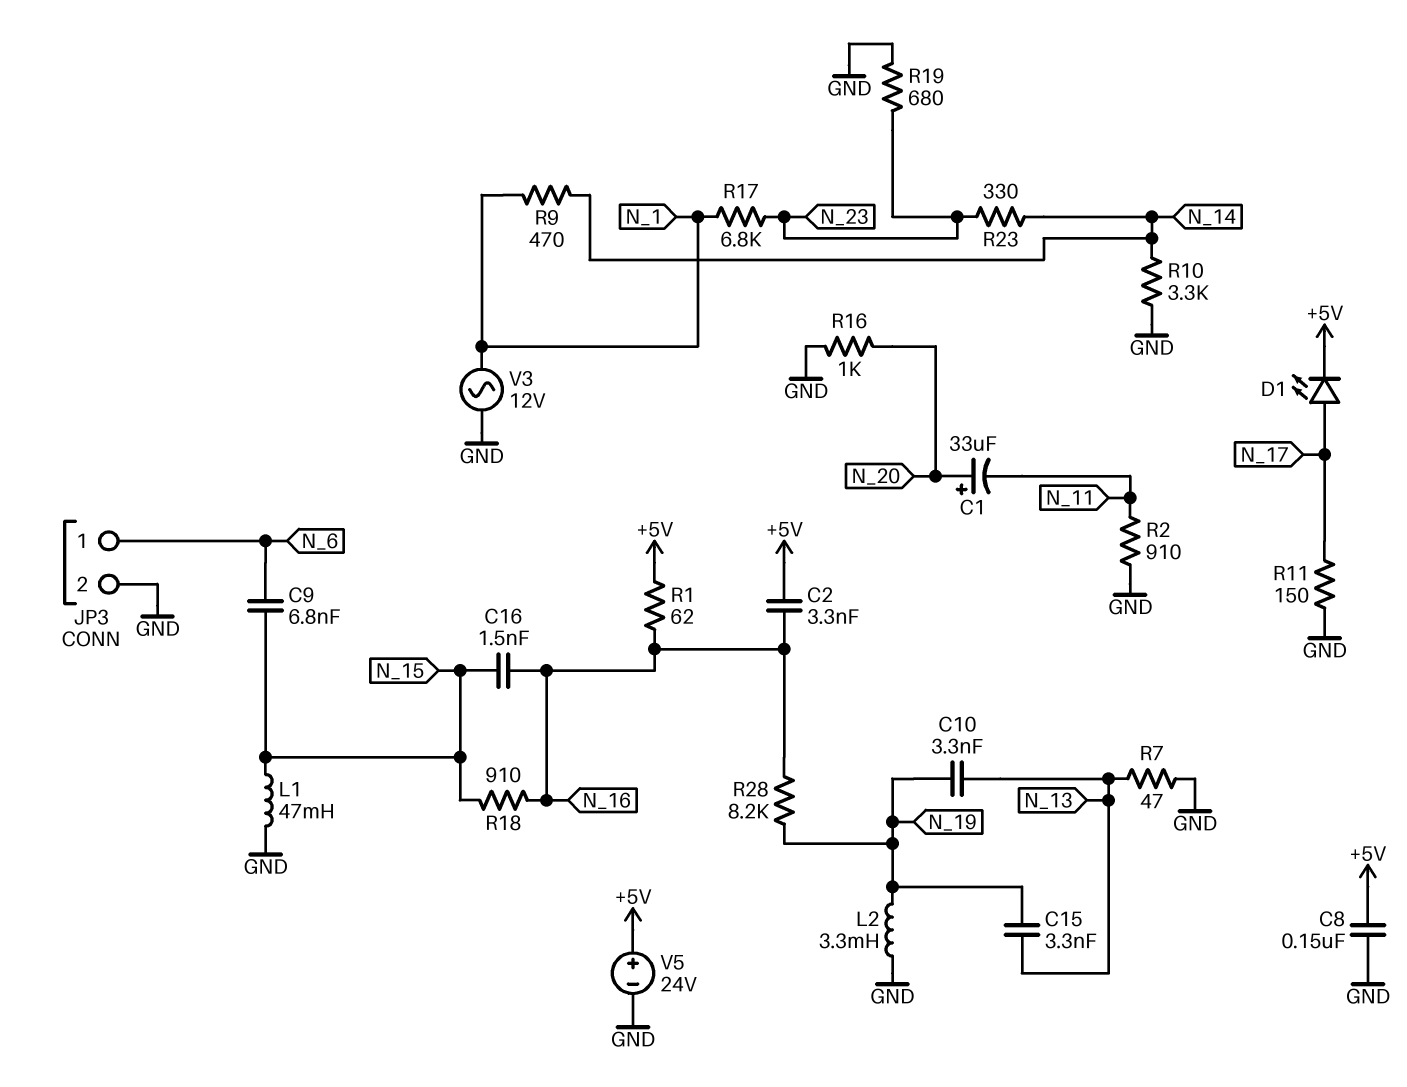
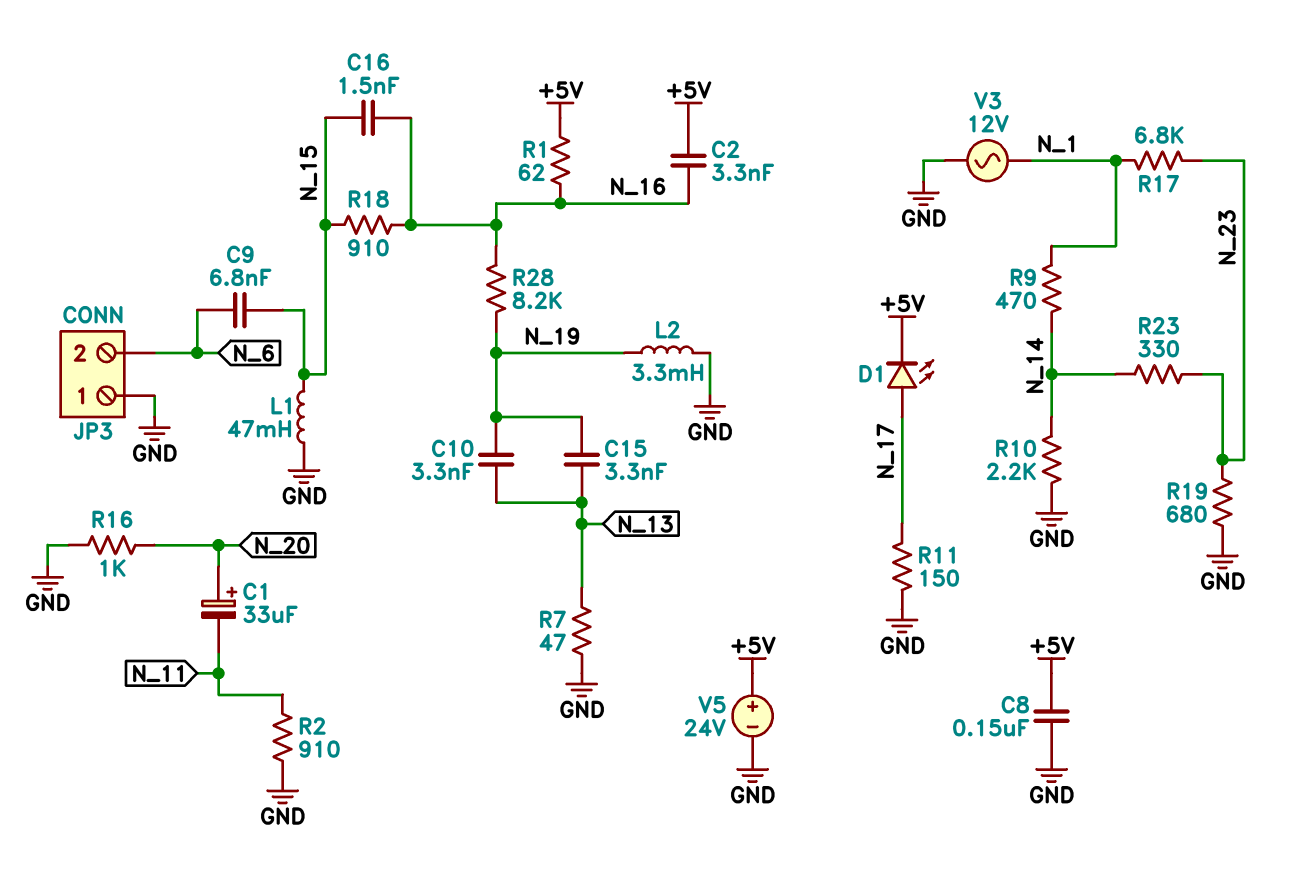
JP3 pin 1: N_6 -> GND
JP3 pin 2: GND -> N_6
R10: 3.3k (GND, N_14) -> 2.2k (GND, N_14)

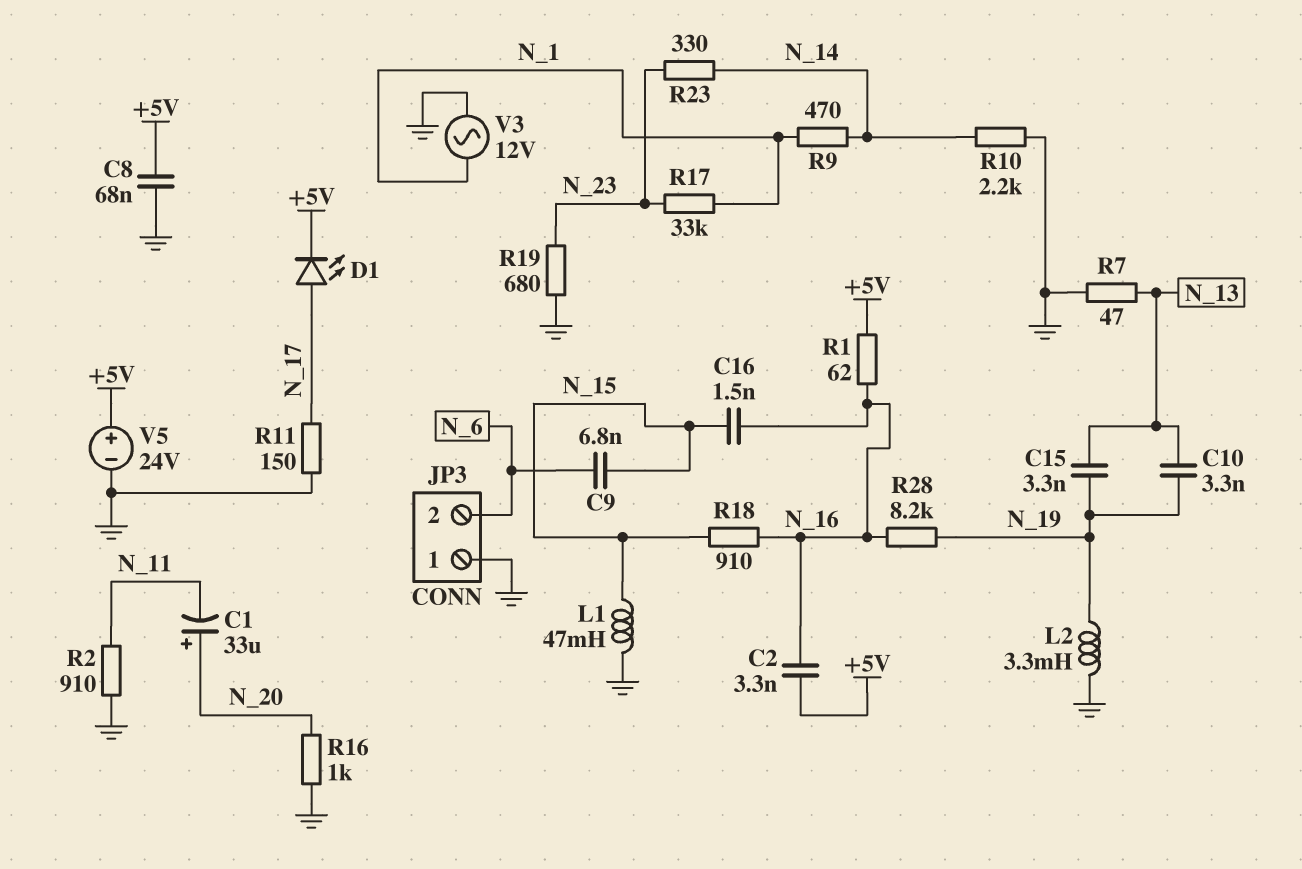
C8: 150nF (+5V, GND) -> 68nF (+5V, GND)
R17: 6.8k (N_1, N_23) -> 33k (N_1, N_23)

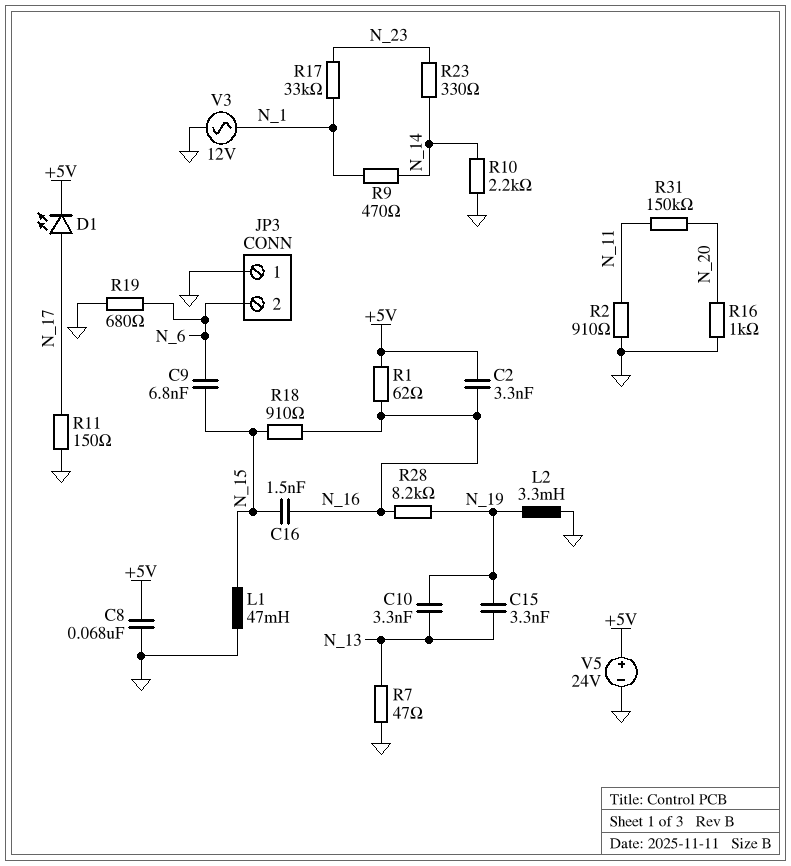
C1: 33uF (plus N_20, minus N_11) -> none
R19: 680 (GND, N_23) -> 680 (GND, N_6)
R31: none -> 150k (N_11, N_20)

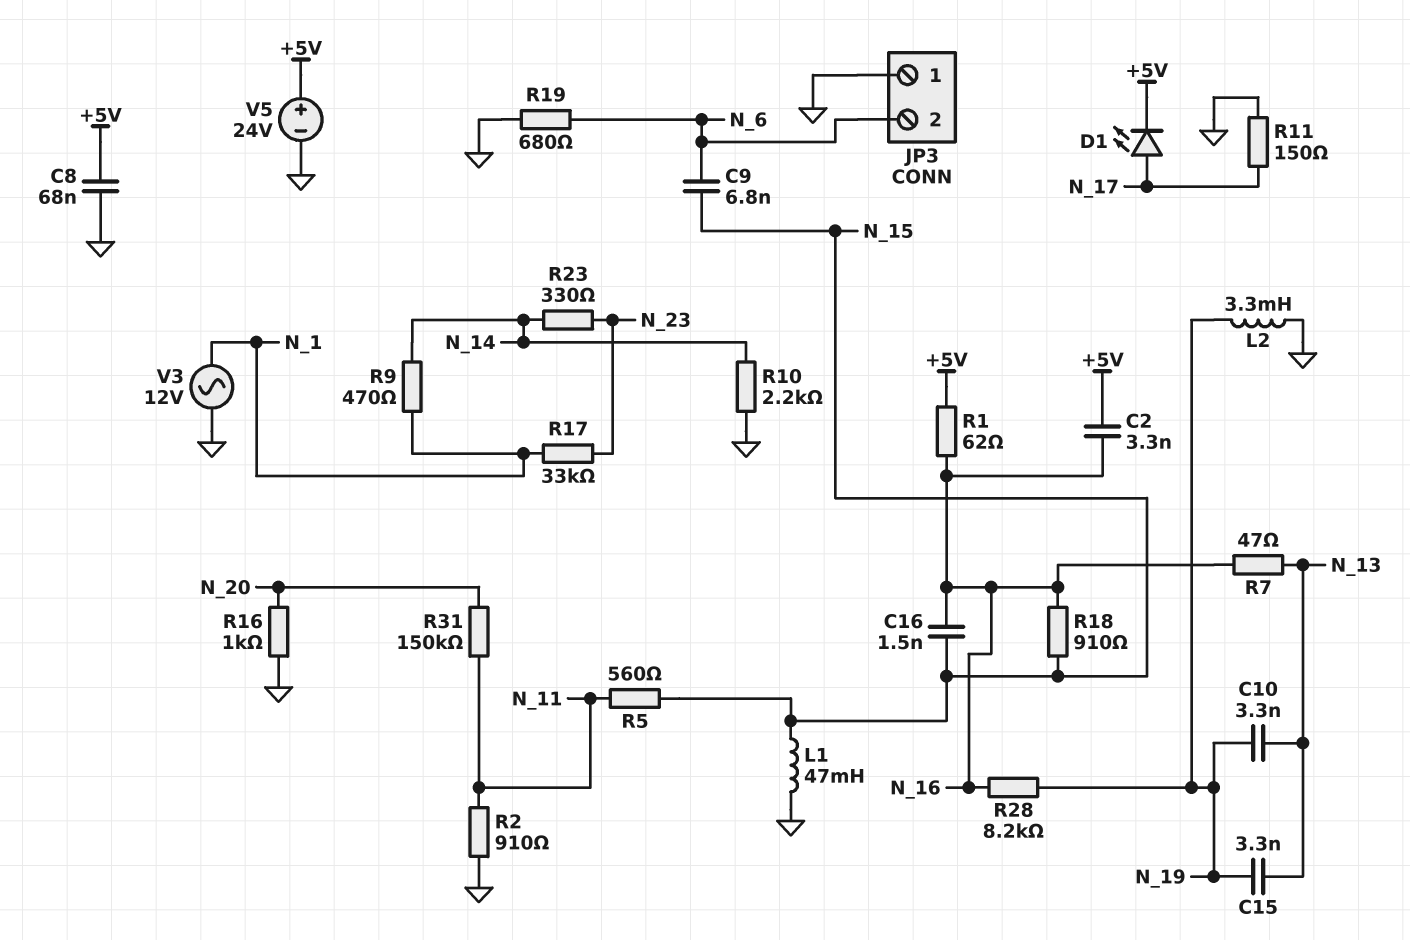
R5: none -> 560 (N_11, N_15)
R7: 47 (GND, N_13) -> 47 (N_13, N_16)

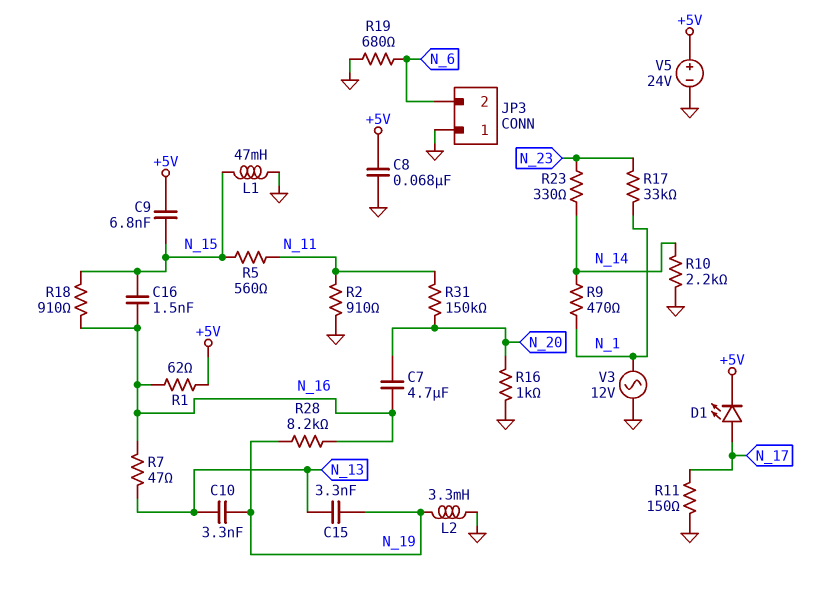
C2: 3.3nF (+5V, N_16) -> none
C7: none -> 4.7uF (N_16, N_20)
C9: 6.8nF (N_6, N_15) -> 6.8nF (+5V, N_15)

